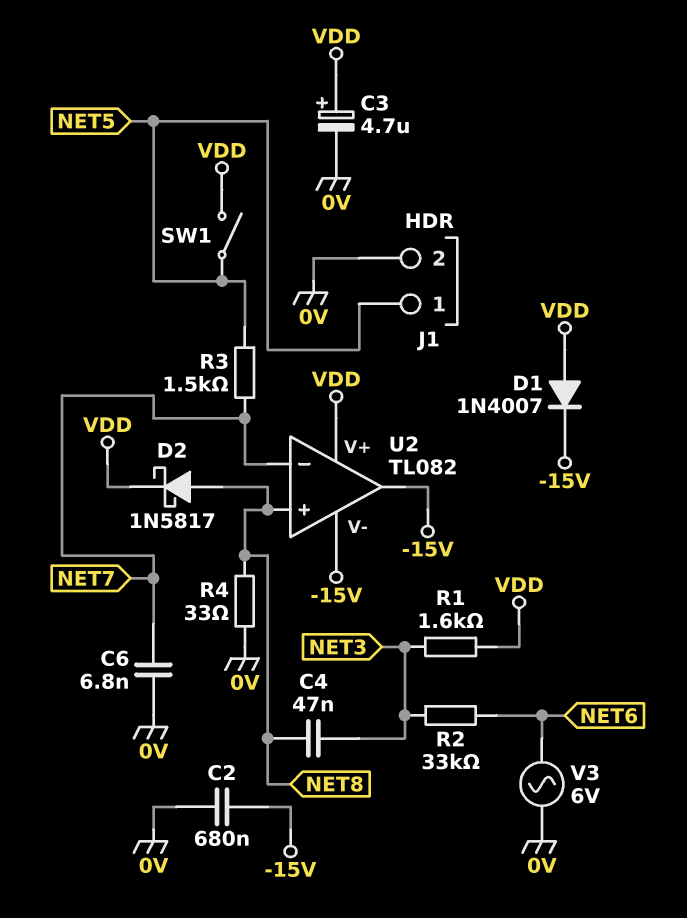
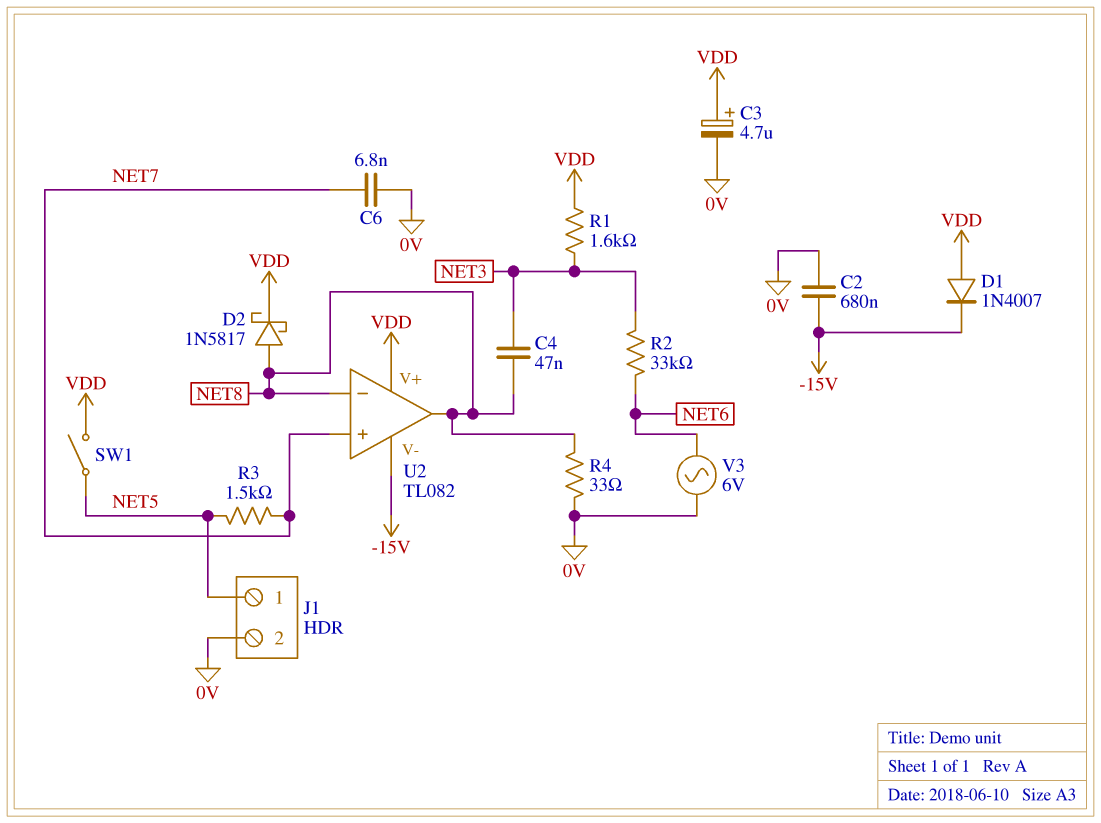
U2 pin in+: NET8 -> NET7
U2 pin in-: NET7 -> NET8
U2 pin out: -15V -> NET8

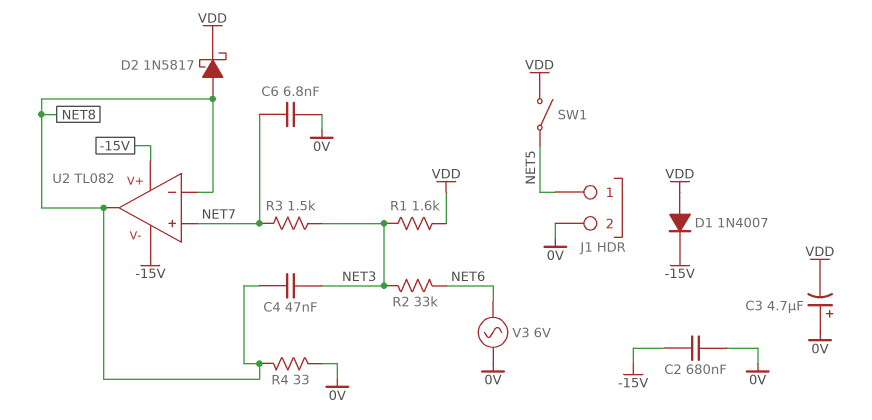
C3: 4.7uF (plus VDD, minus 0V) -> 4.7uF (plus 0V, minus VDD)
R3: 1.5k (NET5, NET7) -> 1.5k (NET3, NET7)
U2 pin V+: VDD -> -15V

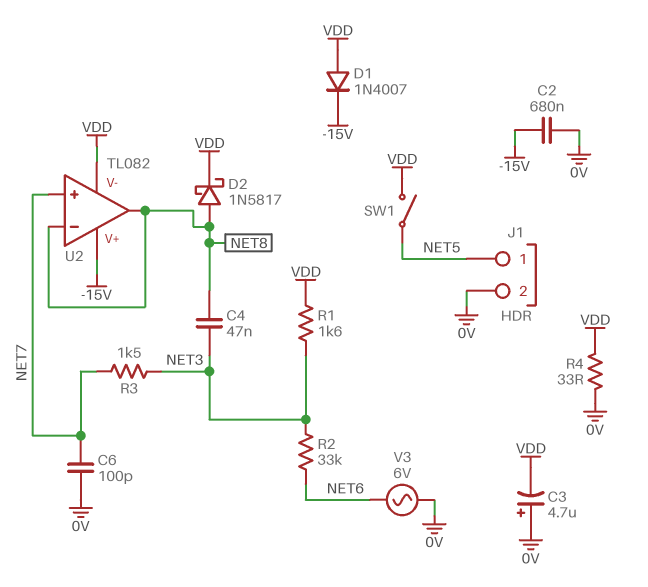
C6: 6.8nF (0V, NET7) -> 100pF (0V, NET7)
R4: 33 (0V, NET8) -> 33 (0V, VDD)
U2 pin V-: -15V -> VDD

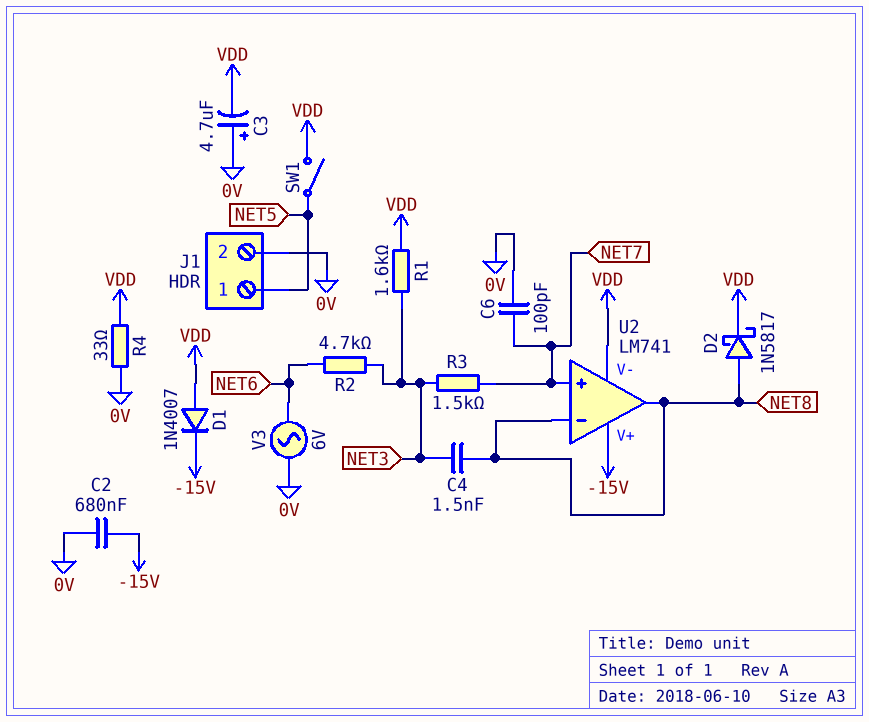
C4: 47nF (NET3, NET8) -> 1.5nF (NET3, NET8)
R2: 33k (NET3, NET6) -> 4.7k (NET3, NET6)
U2: TL082 -> LM741

